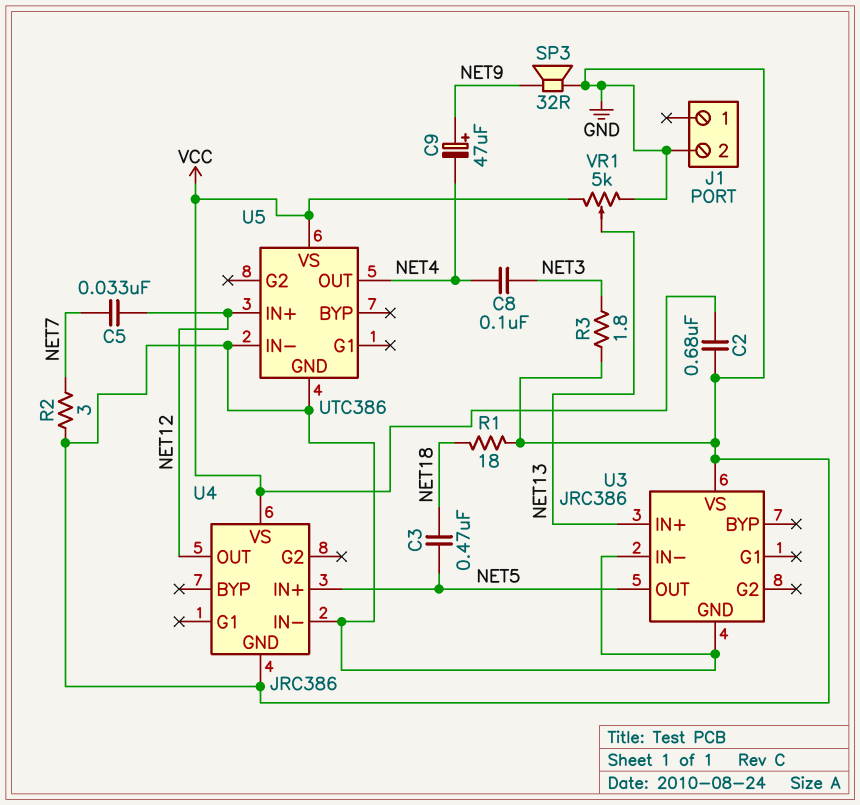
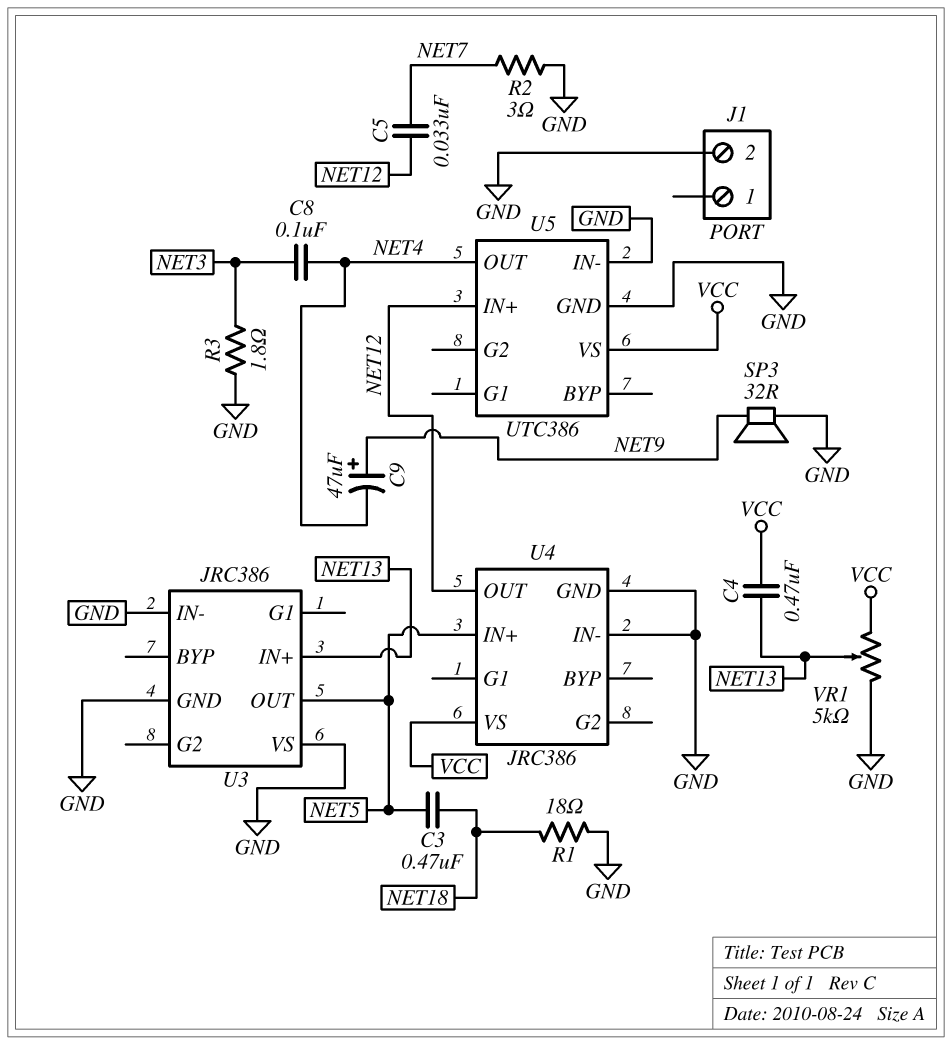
C2: 680nF (GND, VCC) -> none
C4: none -> 470nF (NET13, VCC)

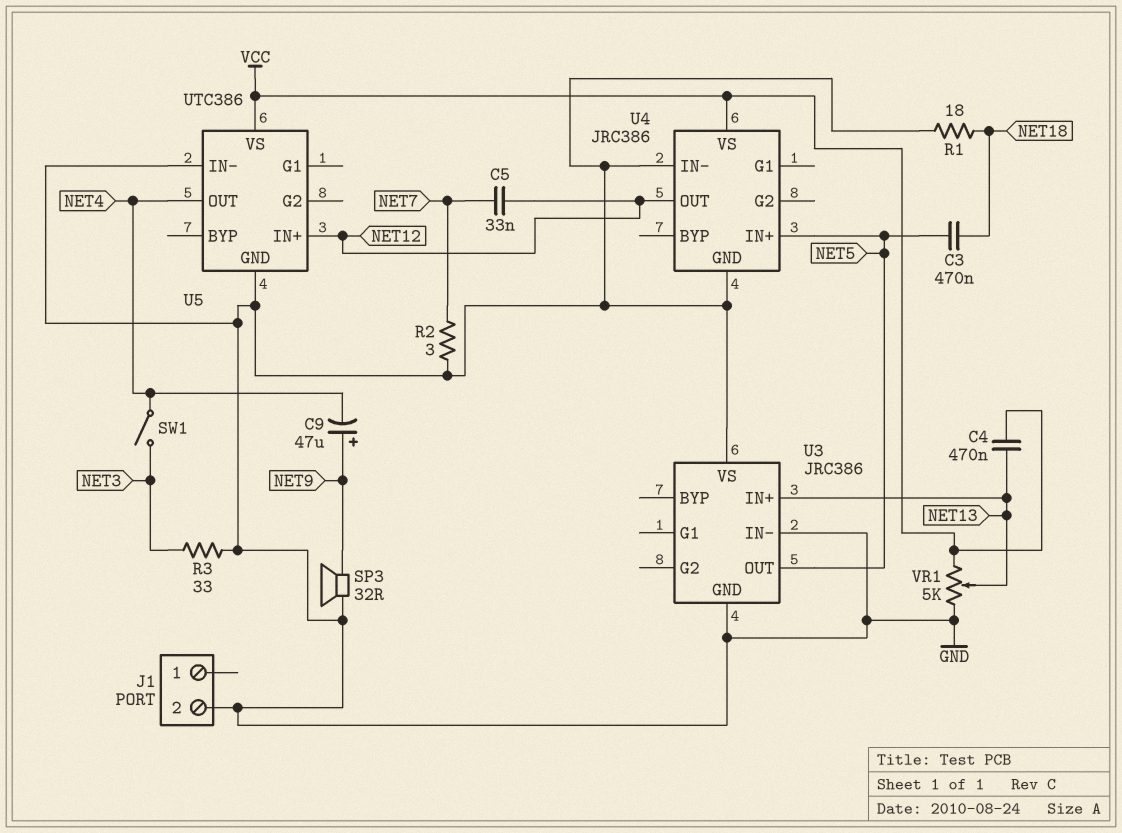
C8: 100nF (NET3, NET4) -> none
R3: 1.8 (GND, NET3) -> 33 (GND, NET3)
SW1: none -> switch (NET3, NET4)

